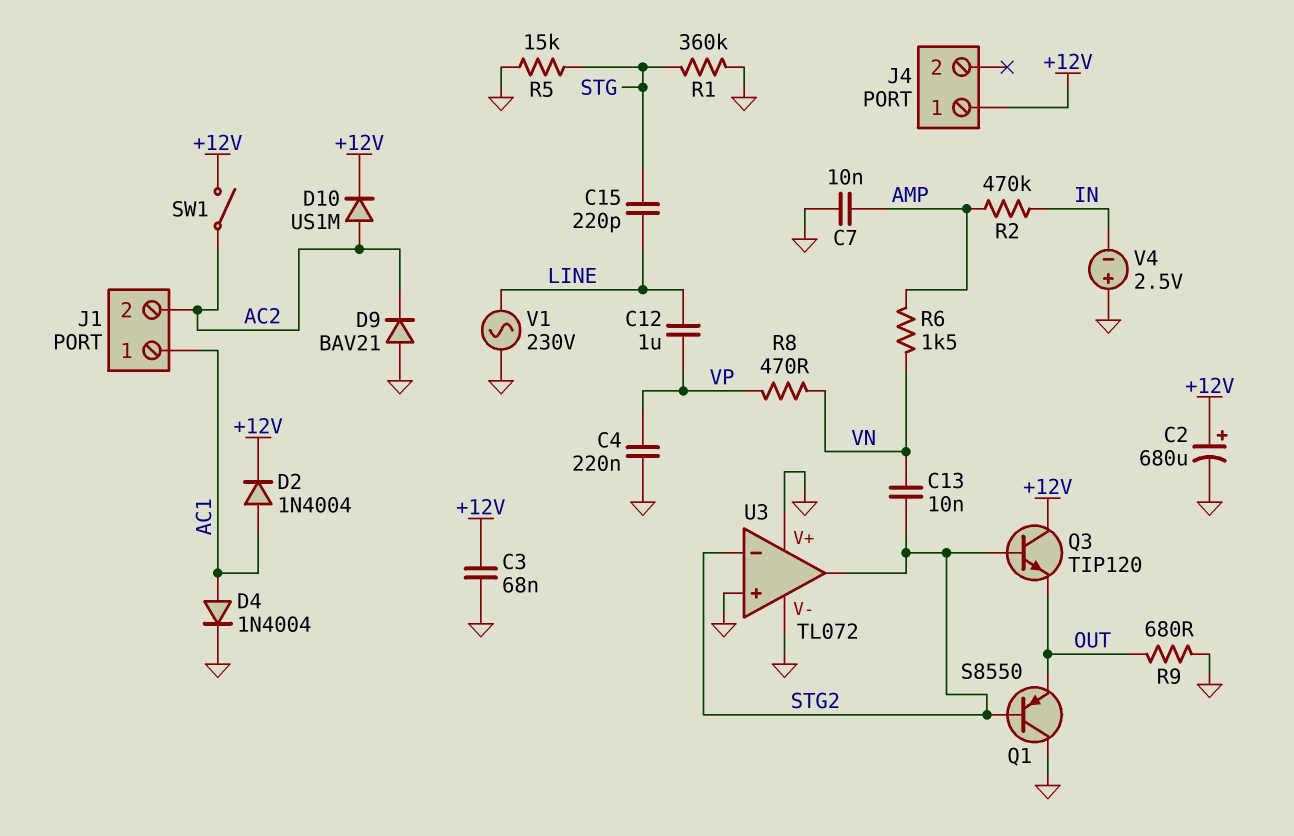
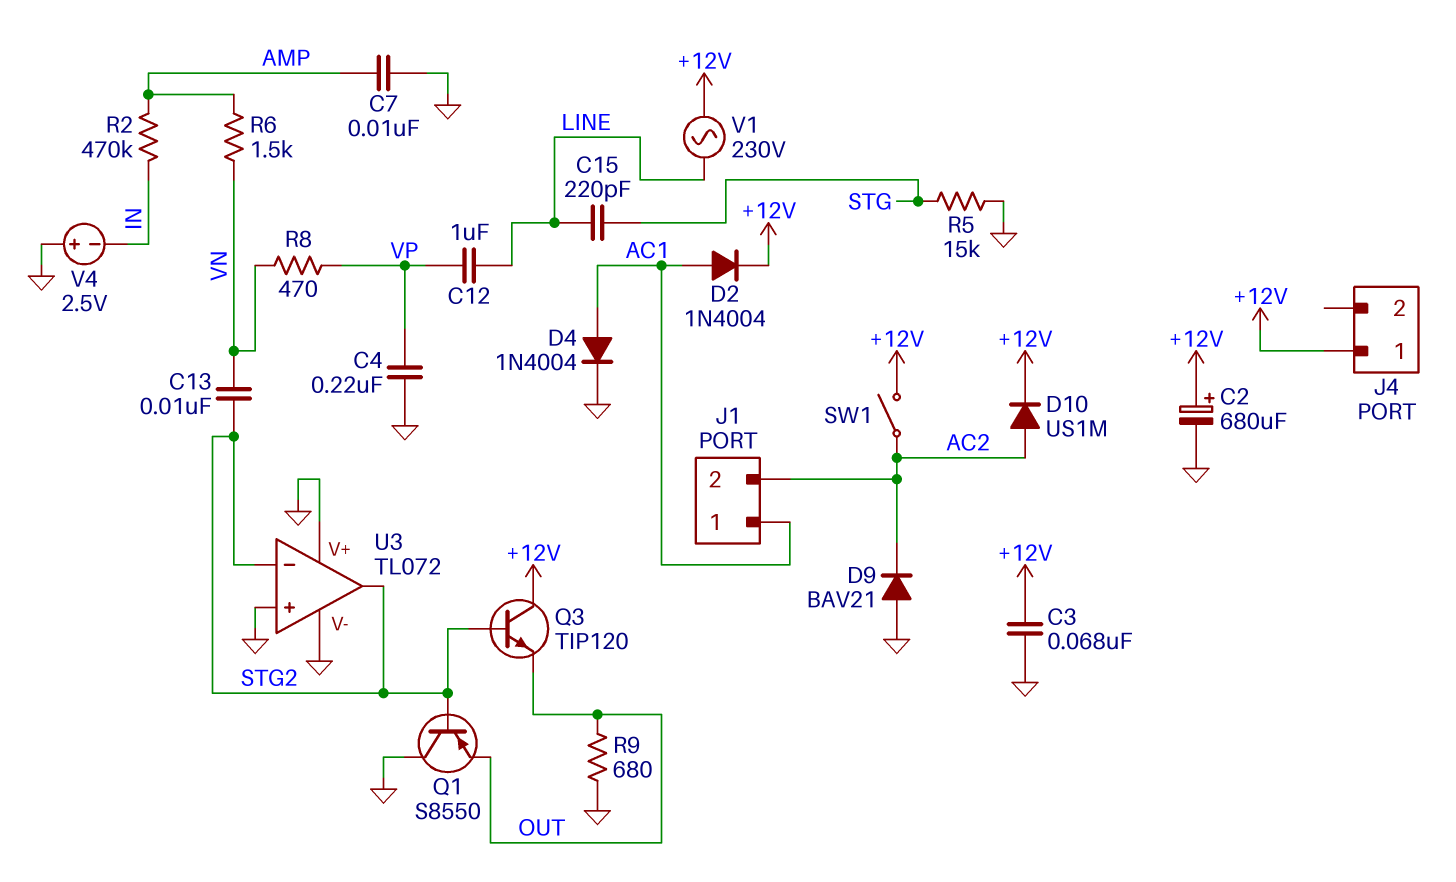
R1: 360k (GND, STG) -> none
V1: AC 230V (GND, LINE) -> AC 230V (+12V, LINE)

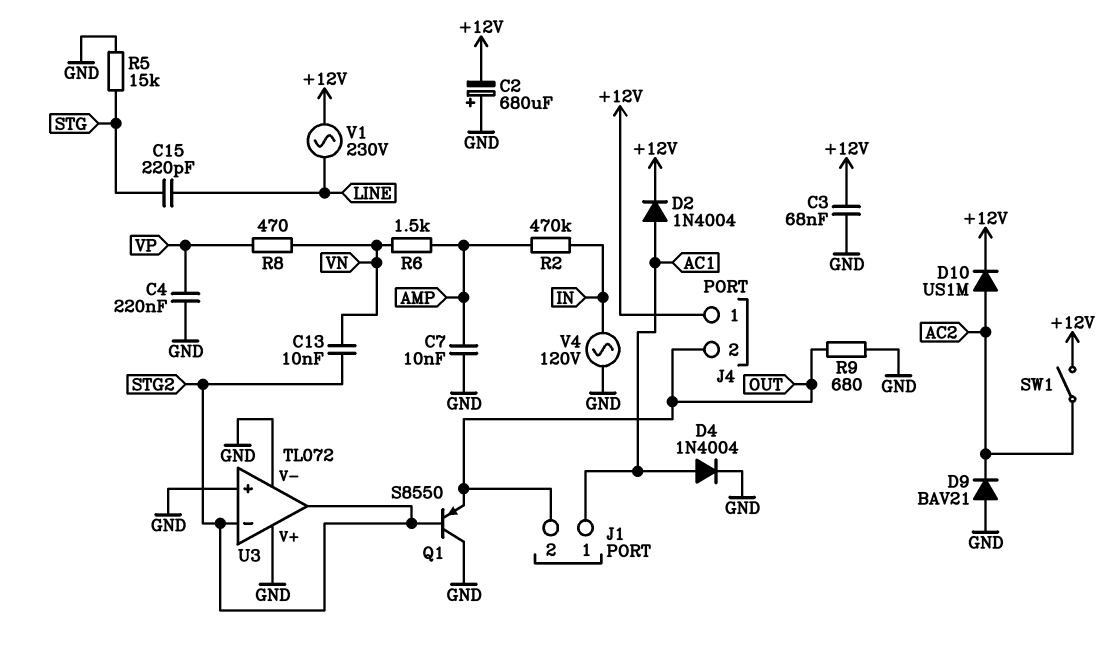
C2: 680uF (plus +12V, minus GND) -> 680uF (plus GND, minus +12V)
C12: 1uF (LINE, VP) -> none
J1 pin 2: AC2 -> OUT
J4 pin 2: none -> OUT
Q3: NPN TIP120 (B STG2, C +12V, E OUT) -> none
V4: 2.5V (plus GND, minus IN) -> AC 120V (GND, IN)

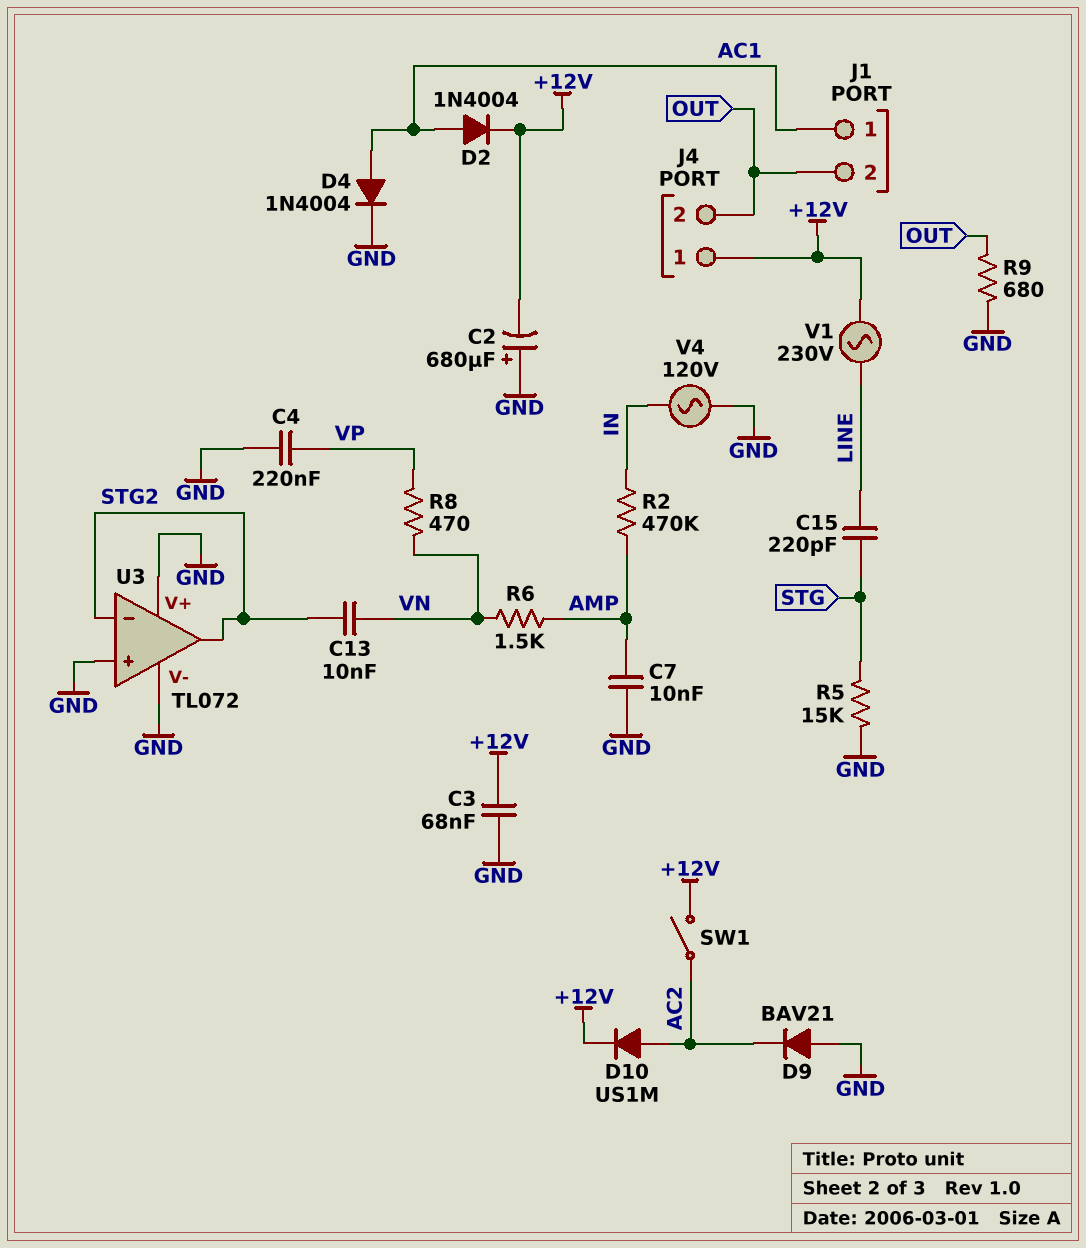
Q1: PNP S8550 (B STG2, C GND, E OUT) -> none

